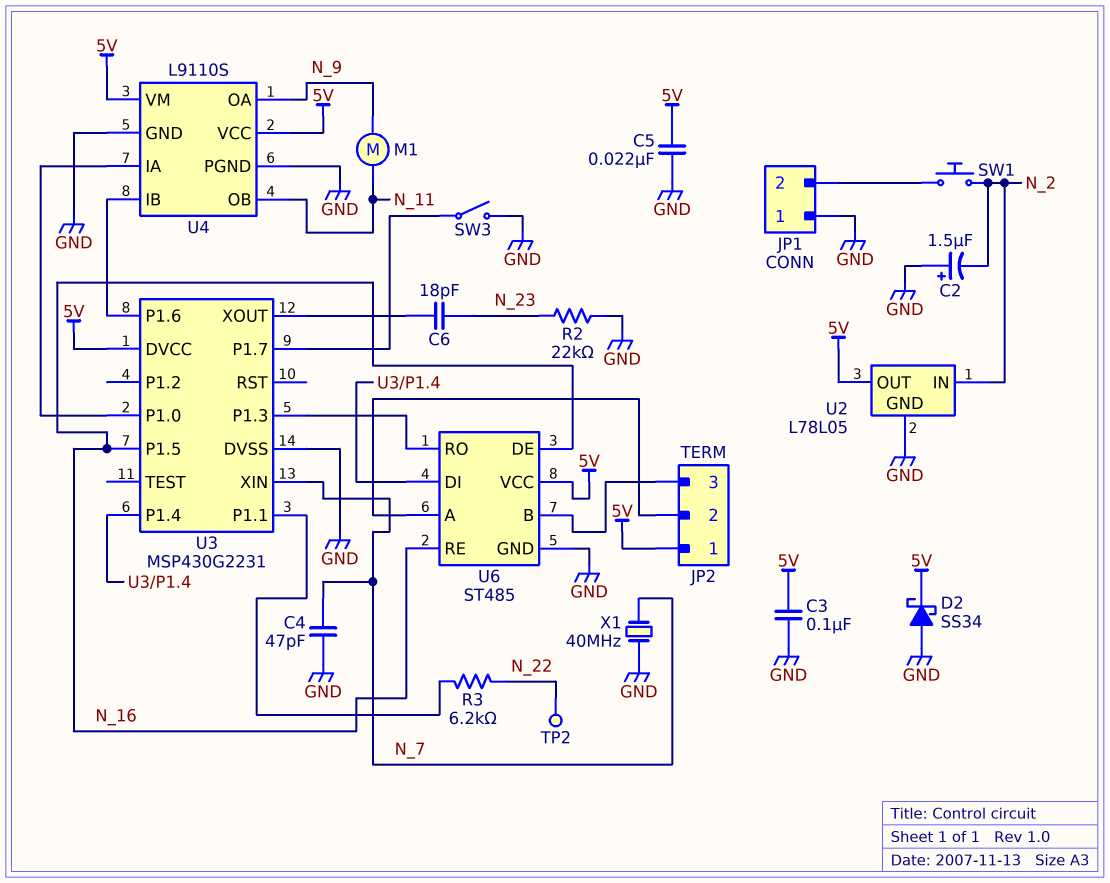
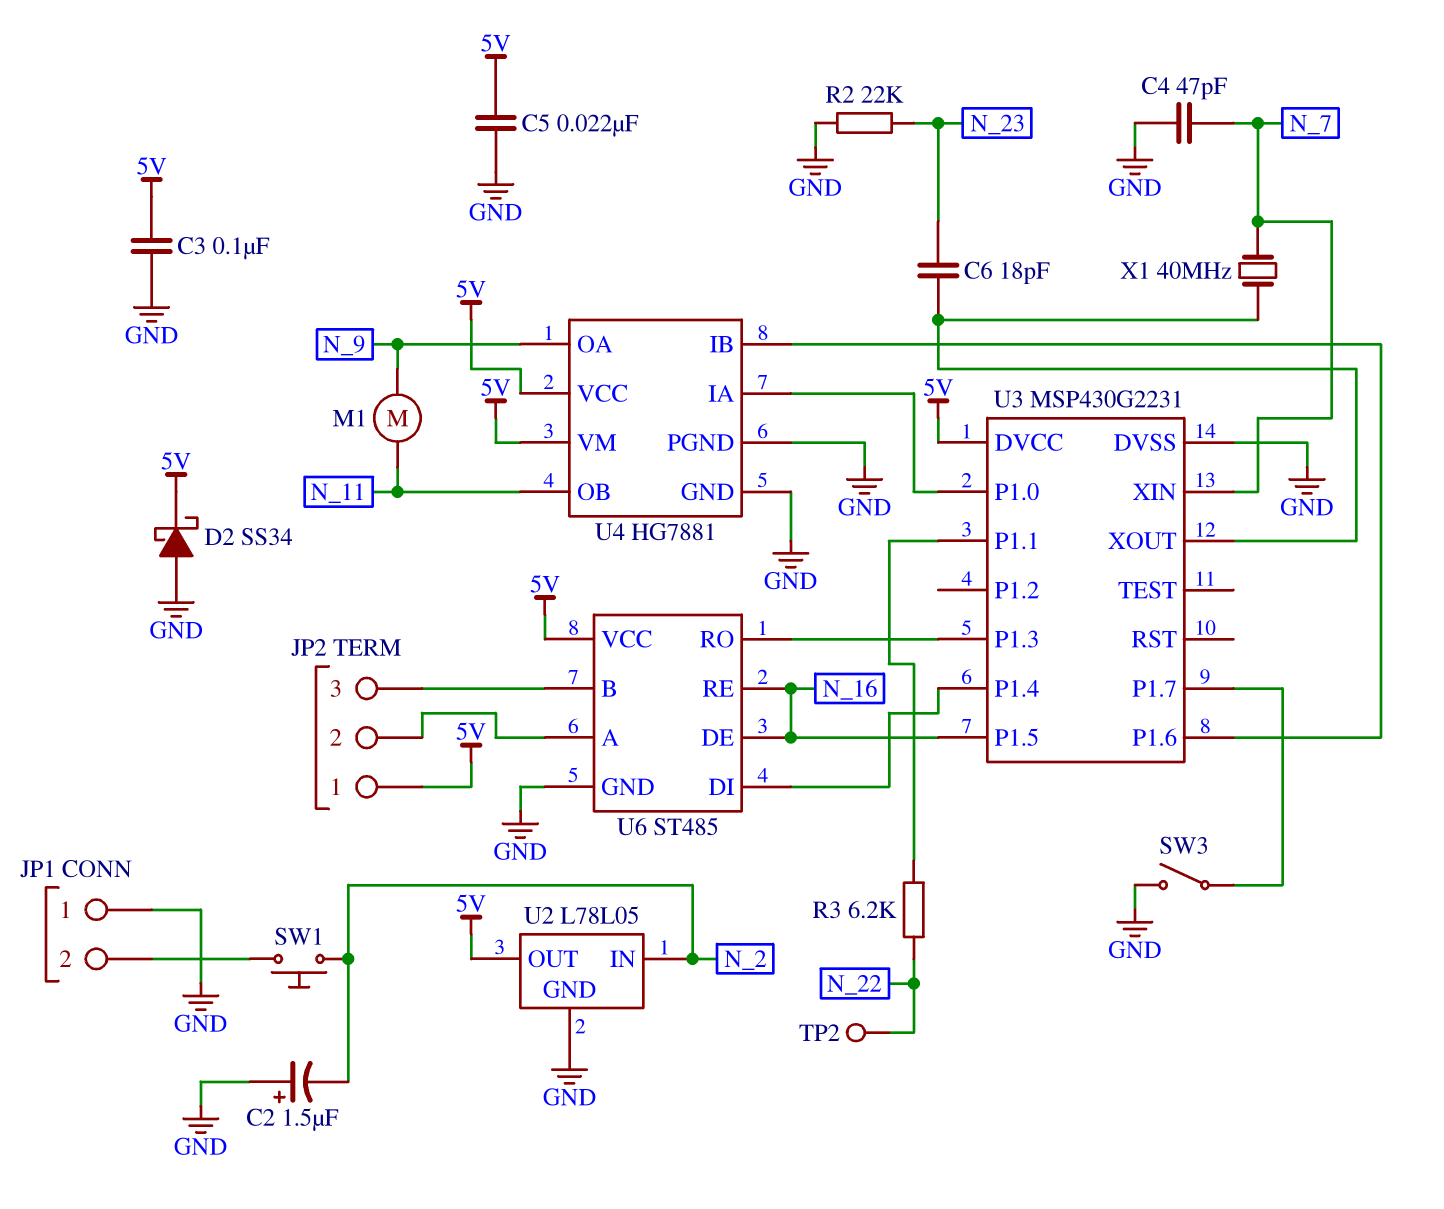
U4: L9110S -> HG7881
X1: 40MHz (GND, N_7) -> 40MHz (N_7, U3/XOUT)

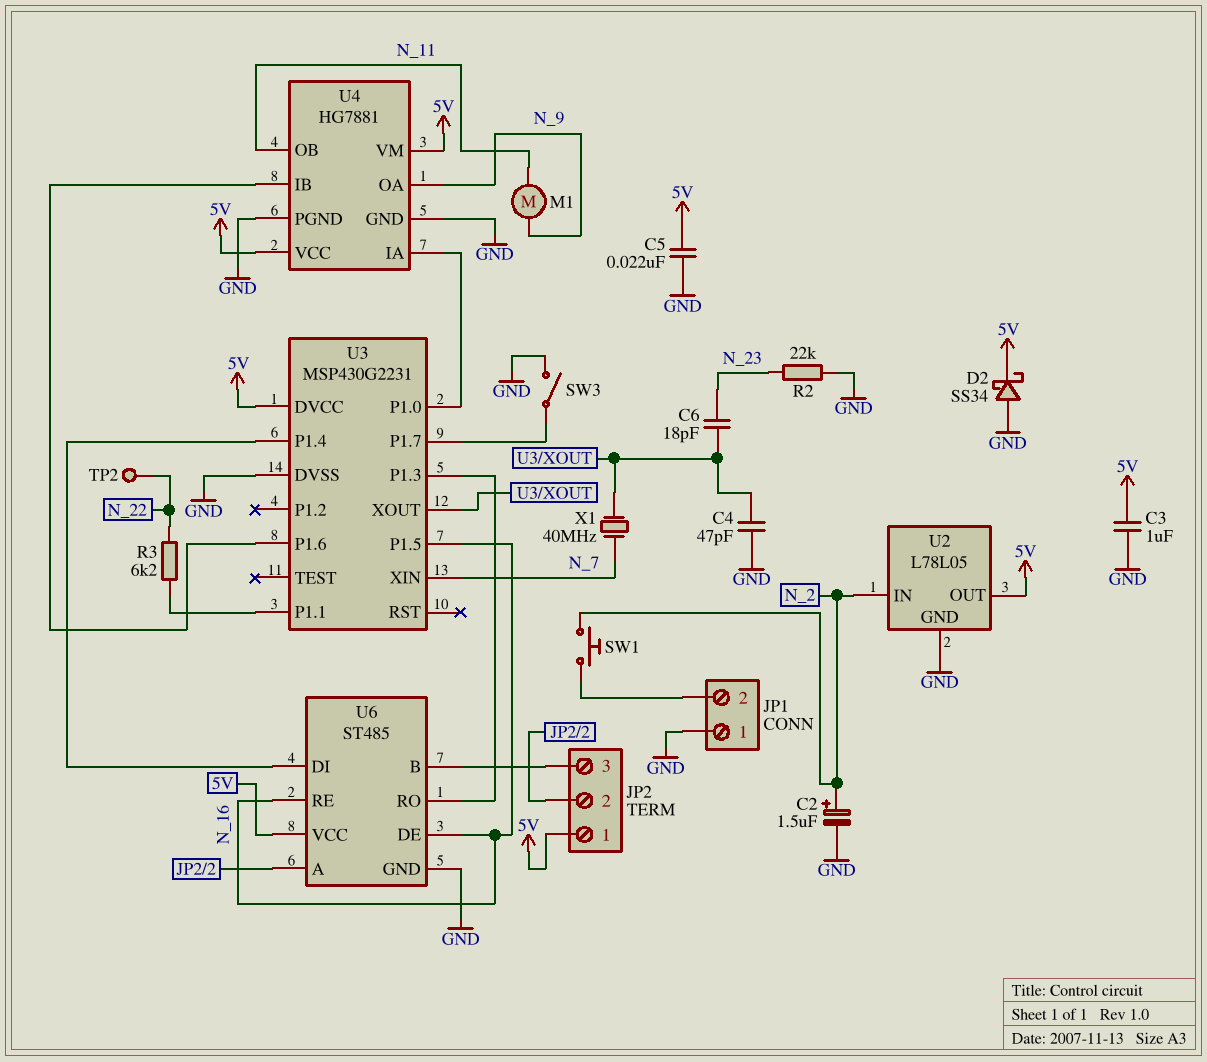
C2: 1.5uF (plus GND, minus N_2) -> 1.5uF (plus N_2, minus GND)
C3: 100nF (5V, GND) -> 1uF (5V, GND)
C4: 47pF (GND, N_7) -> 47pF (GND, U3/XOUT)

